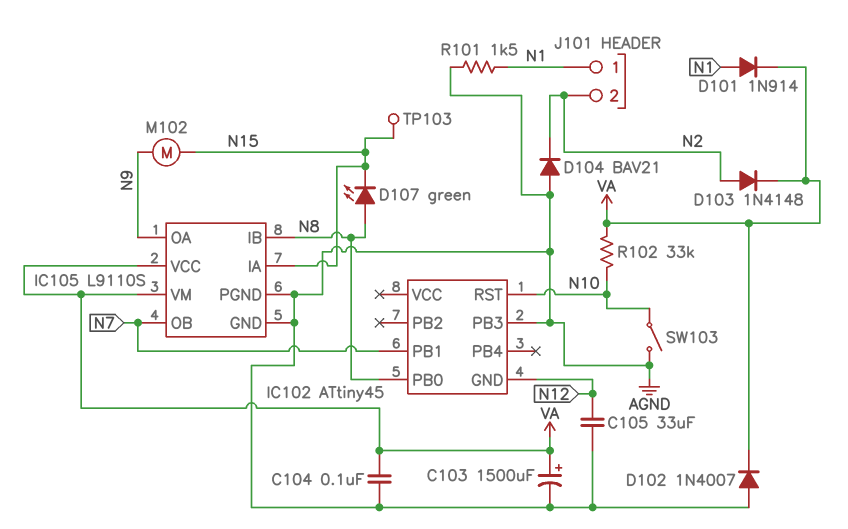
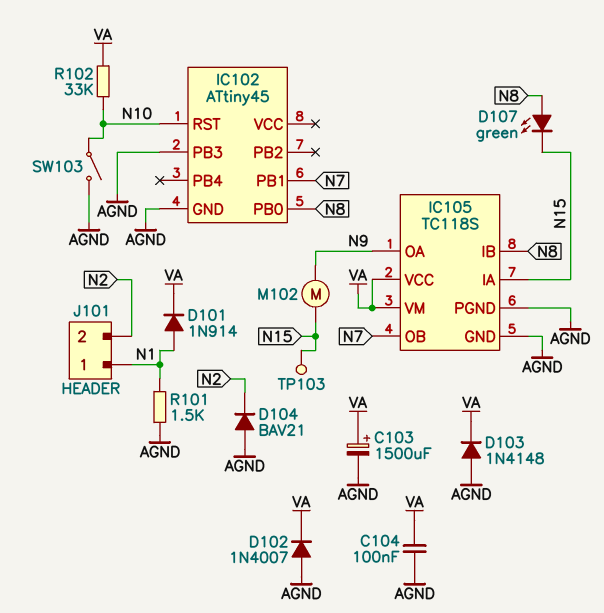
C105: 33uF (AGND, N12) -> none
D103: diode 1N4148 (A N2, K VA) -> diode 1N4148 (A AGND, K VA)
IC102 pin GND: N12 -> AGND
IC105: L9110S -> TC118S

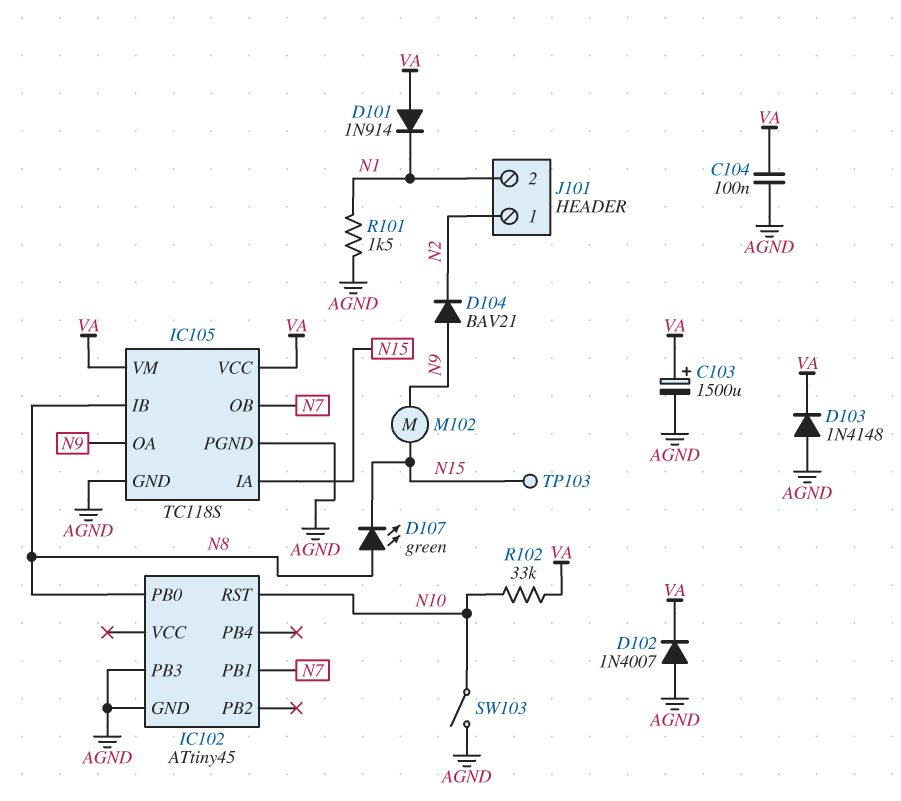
D101: diode 1N914 (A N1, K VA) -> diode 1N914 (A VA, K N1)
D104: diode BAV21 (A AGND, K N2) -> diode BAV21 (A N9, K N2)
J101 pin 1: N1 -> N2
J101 pin 2: N2 -> N1

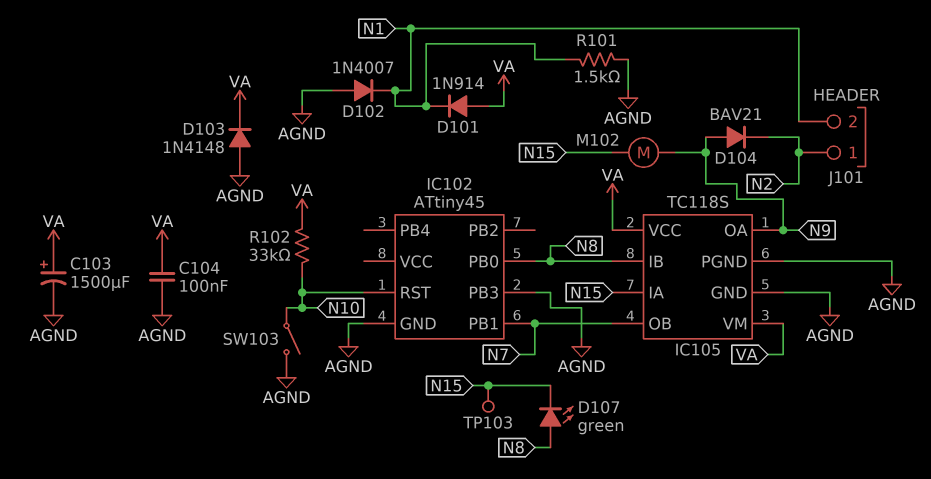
D102: diode 1N4007 (A AGND, K VA) -> diode 1N4007 (A AGND, K N1)

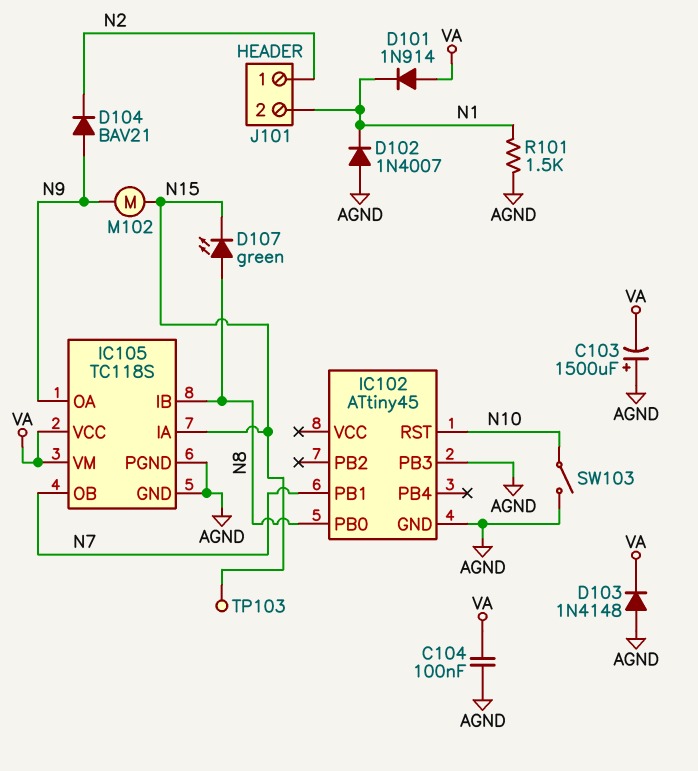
C103: 1500uF (plus VA, minus AGND) -> 1500uF (plus AGND, minus VA)
R102: 33k (N10, VA) -> none

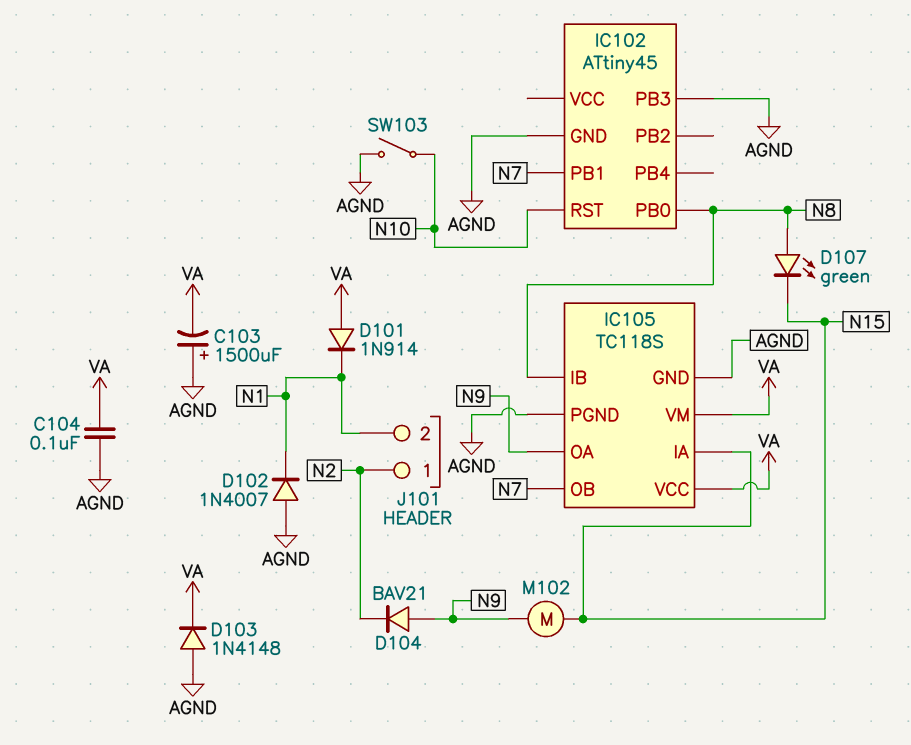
R101: 1.5k (AGND, N1) -> none
TP103: test point (N15) -> none

